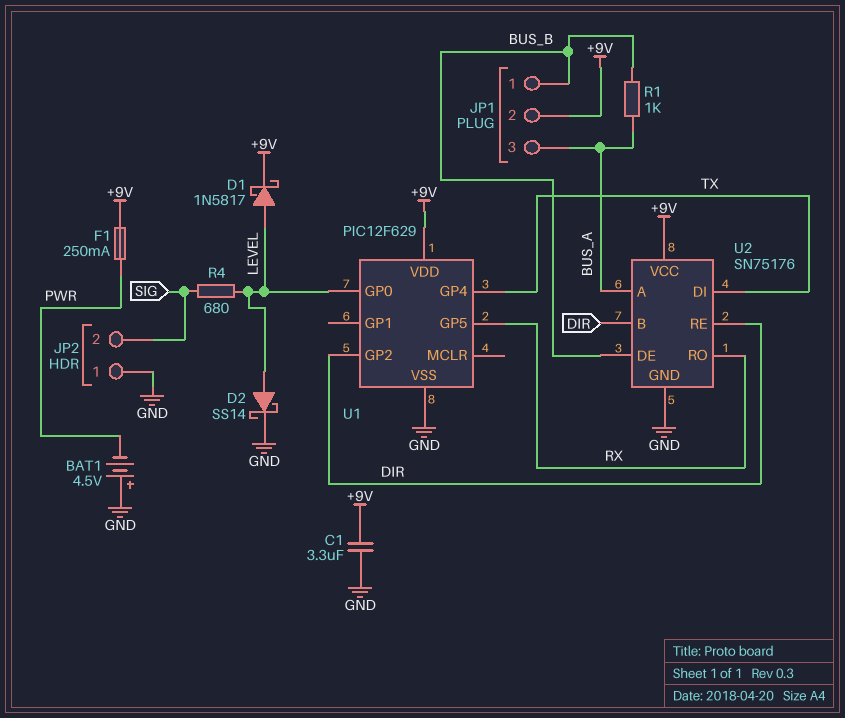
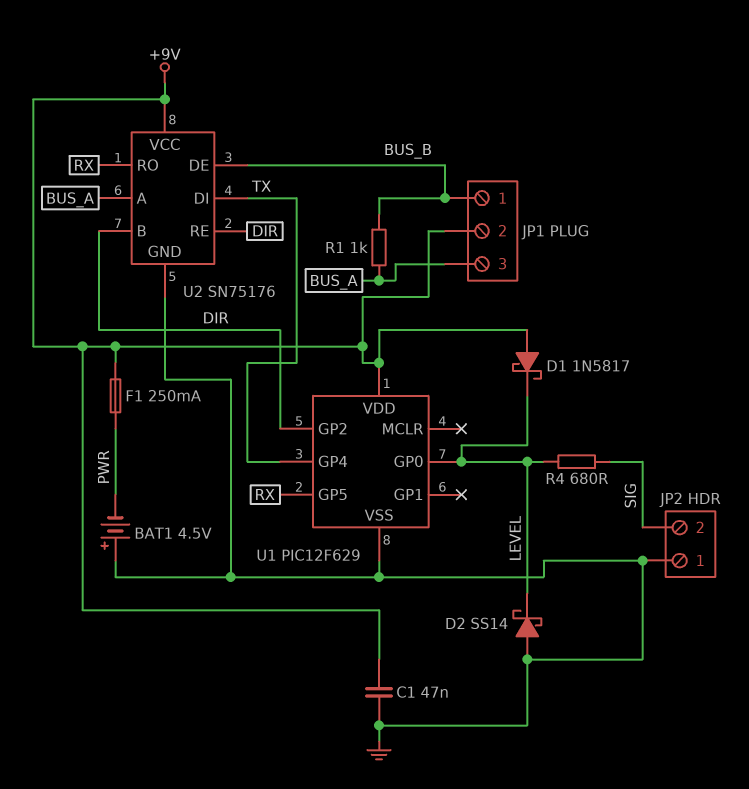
C1: 3.3uF (+9V, GND) -> 47nF (+9V, GND)
D1: schottky 1N5817 (A LEVEL, K +9V) -> schottky 1N5817 (A +9V, K LEVEL)
D2: schottky SS14 (A LEVEL, K GND) -> schottky SS14 (A GND, K LEVEL)

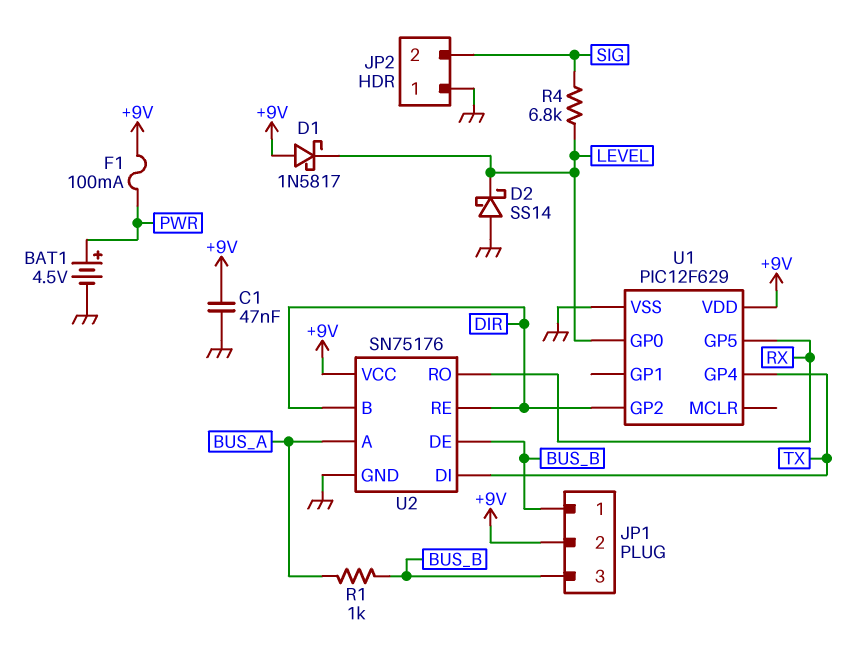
BAT1: 4.5V (plus GND, minus PWR) -> 4.5V (plus PWR, minus GND)
F1: 250mA (+9V, PWR) -> 100mA (+9V, PWR)
JP1 pin 3: BUS_A -> BUS_B
R4: 680 (LEVEL, SIG) -> 6.8k (LEVEL, SIG)

